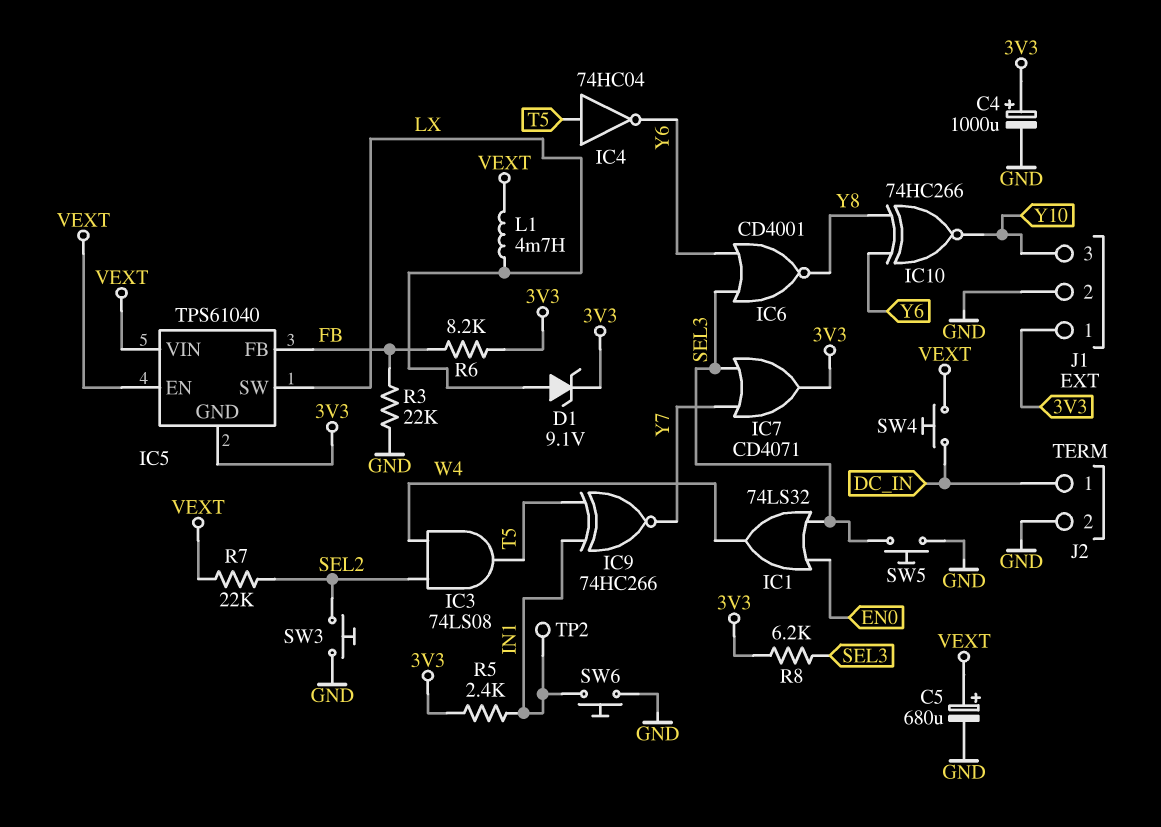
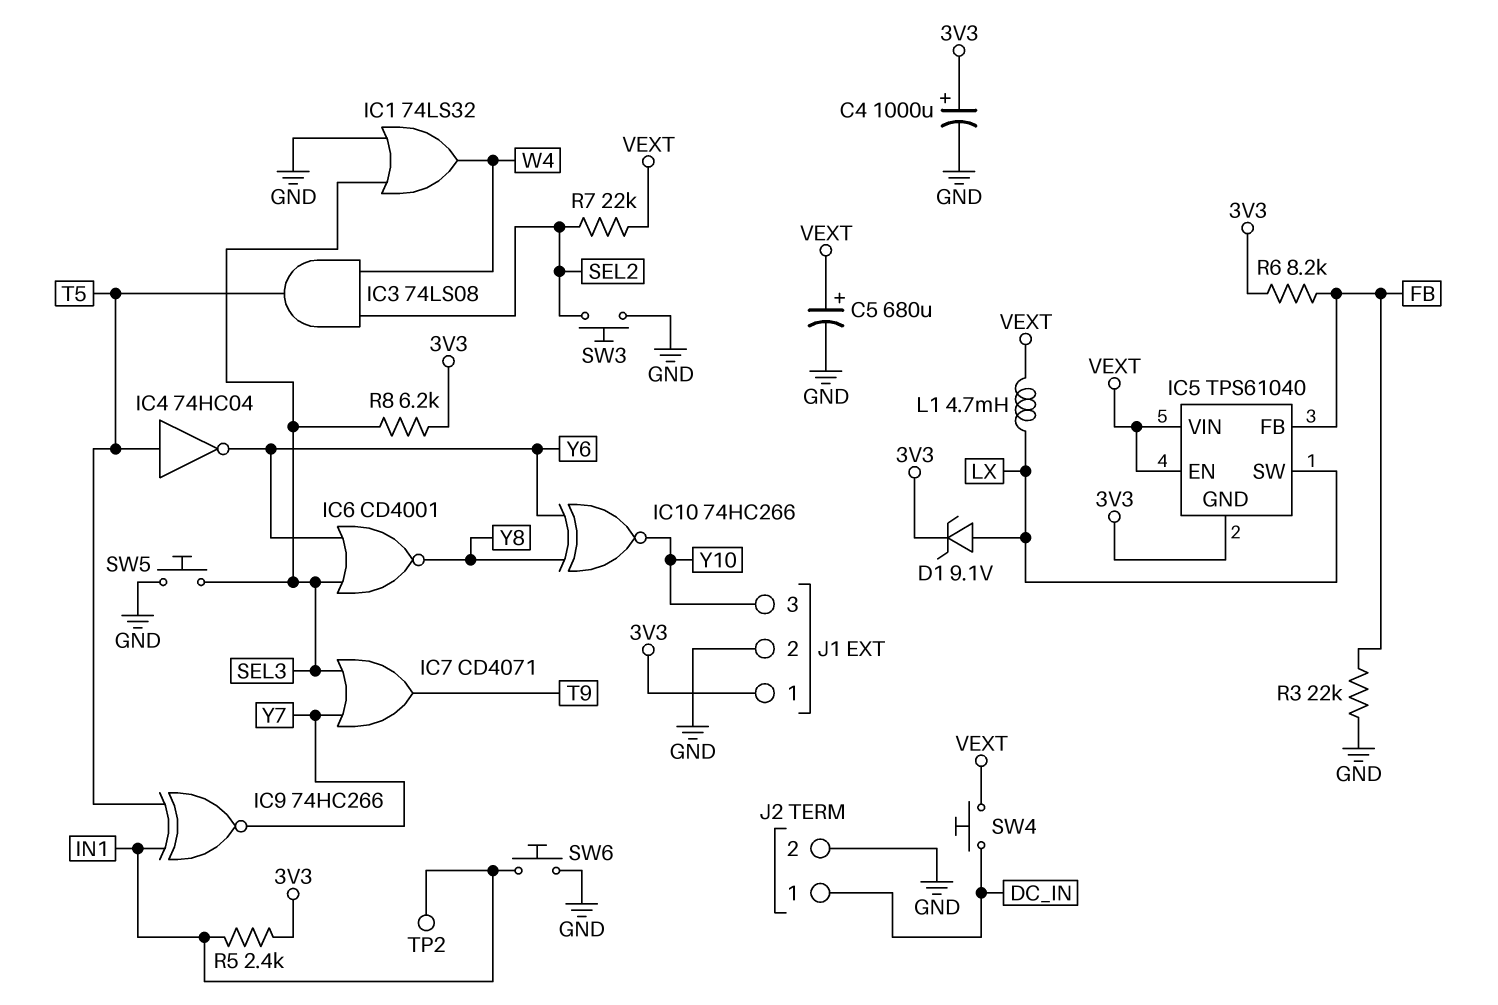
IC1: OR 74LS32 (in EN0, in SEL3, out W4) -> OR 74LS32 (in GND, in SEL3, out W4)
IC7: OR CD4071 (in SEL3, in Y7, out 3V3) -> OR CD4071 (in SEL3, in Y7, out T9)

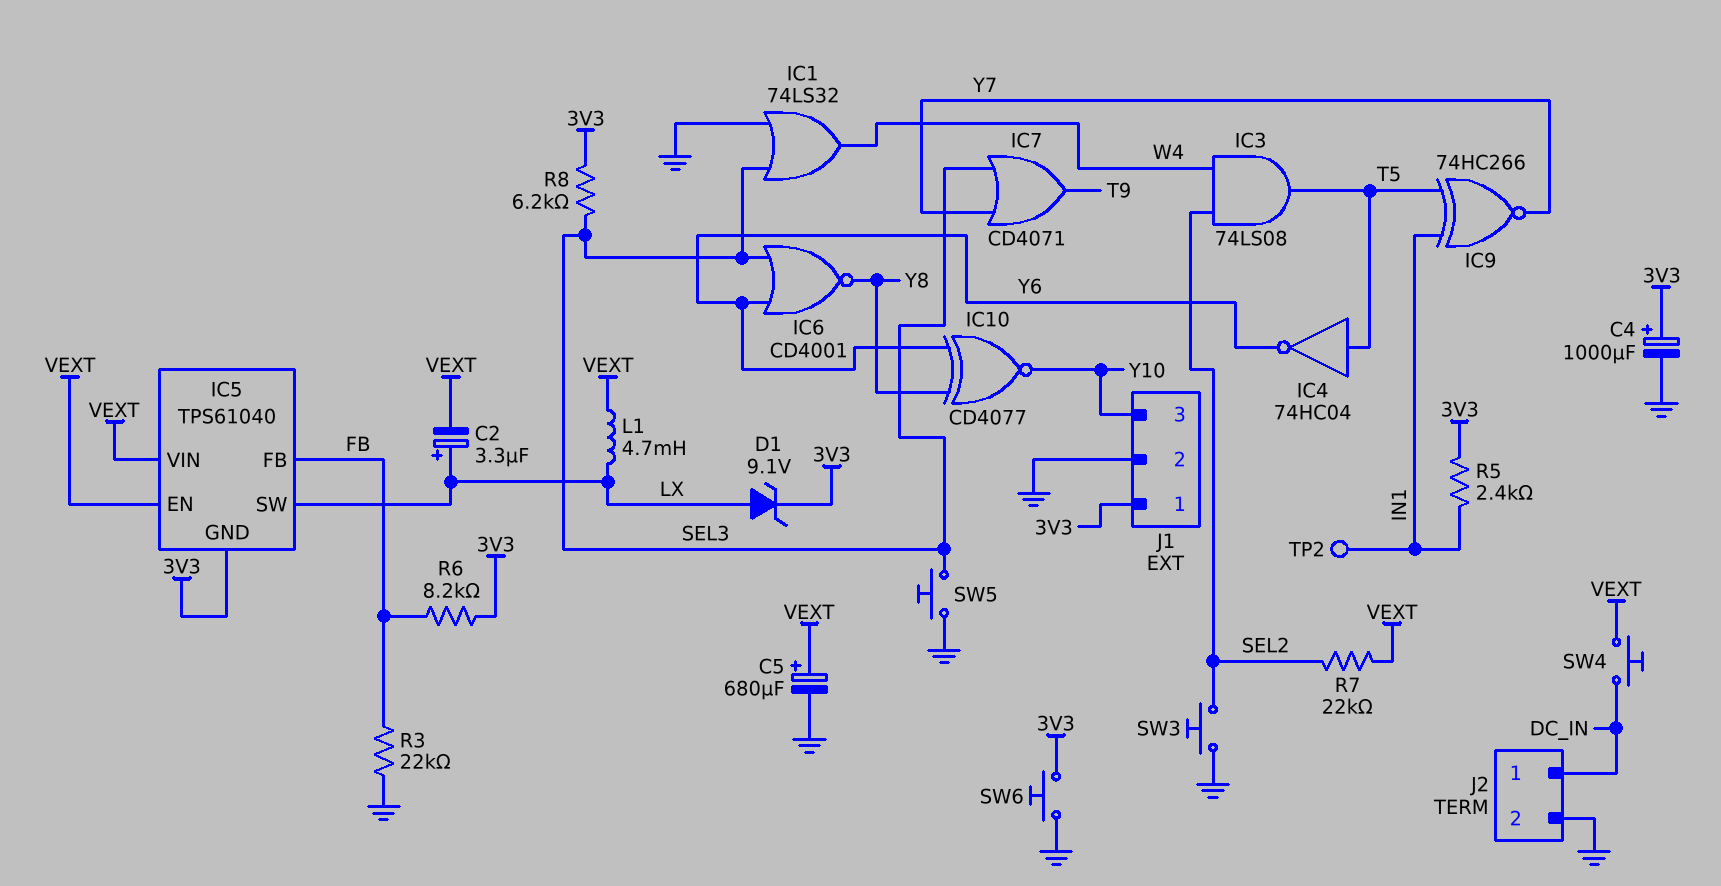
C2: none -> 3.3uF (plus LX, minus VEXT)
IC10: XNOR 74HC266 (in Y6, in Y8, out Y10) -> XNOR CD4077 (in Y6, in Y8, out Y10)
SW6: button (GND, IN1) -> button (3V3, GND)

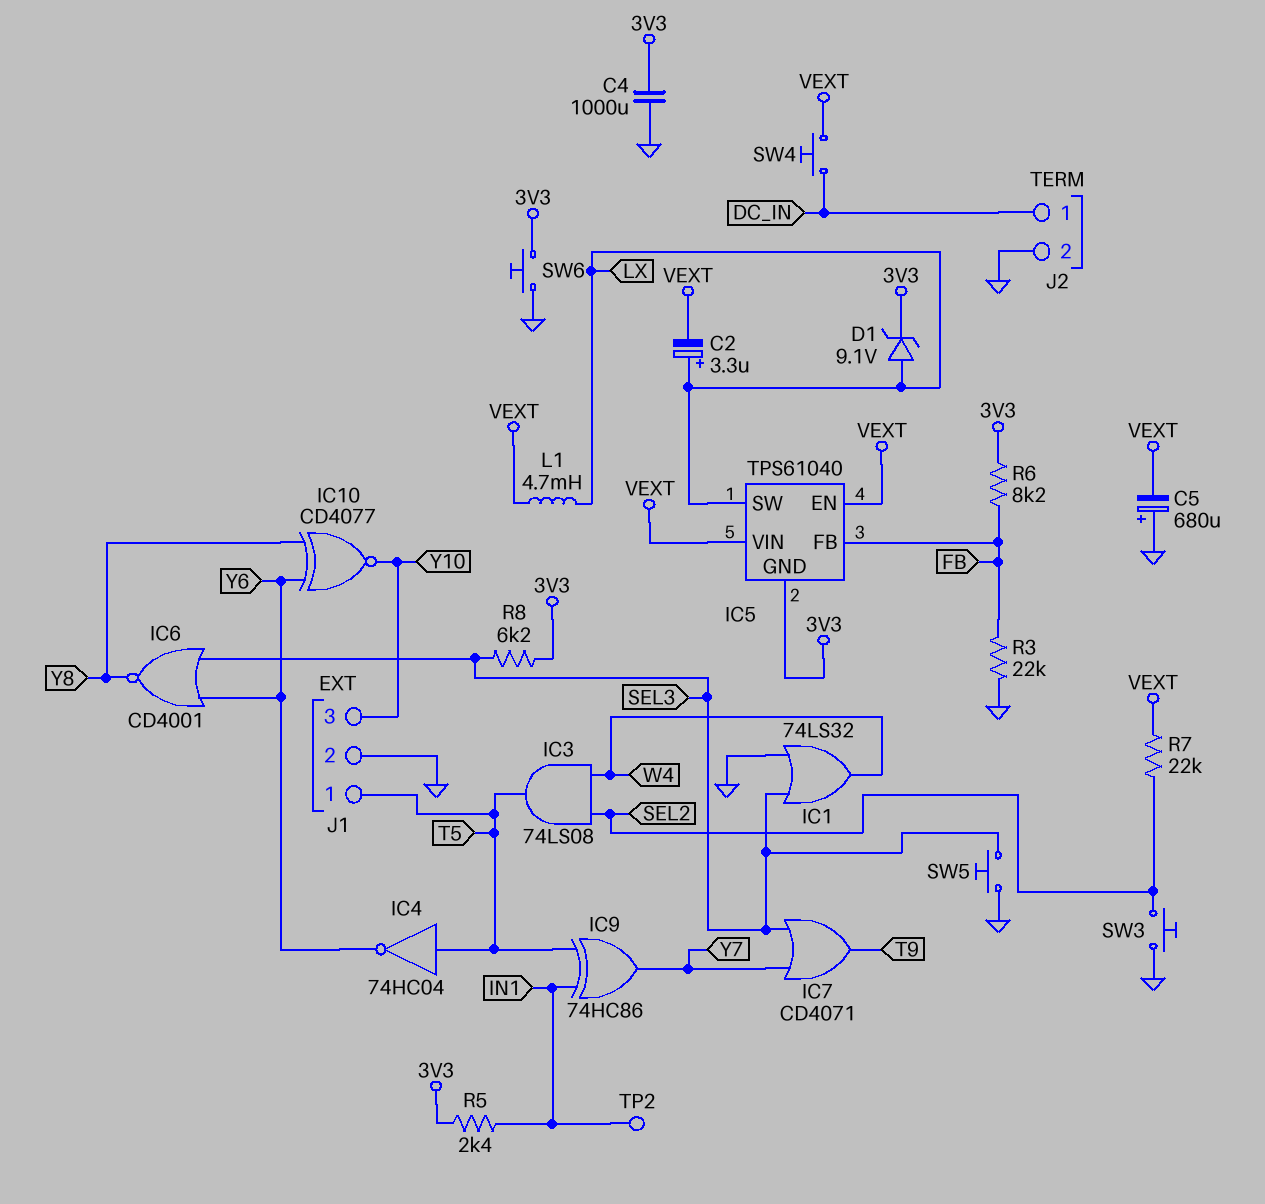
C4: 1000uF (plus 3V3, minus GND) -> 1000uF (3V3, GND)
C5: 680uF (plus VEXT, minus GND) -> 680uF (plus GND, minus VEXT)
IC9: XNOR 74HC266 (in IN1, in T5, out Y7) -> XOR 74HC86 (in IN1, in T5, out Y7)
J1 pin 1: 3V3 -> T5

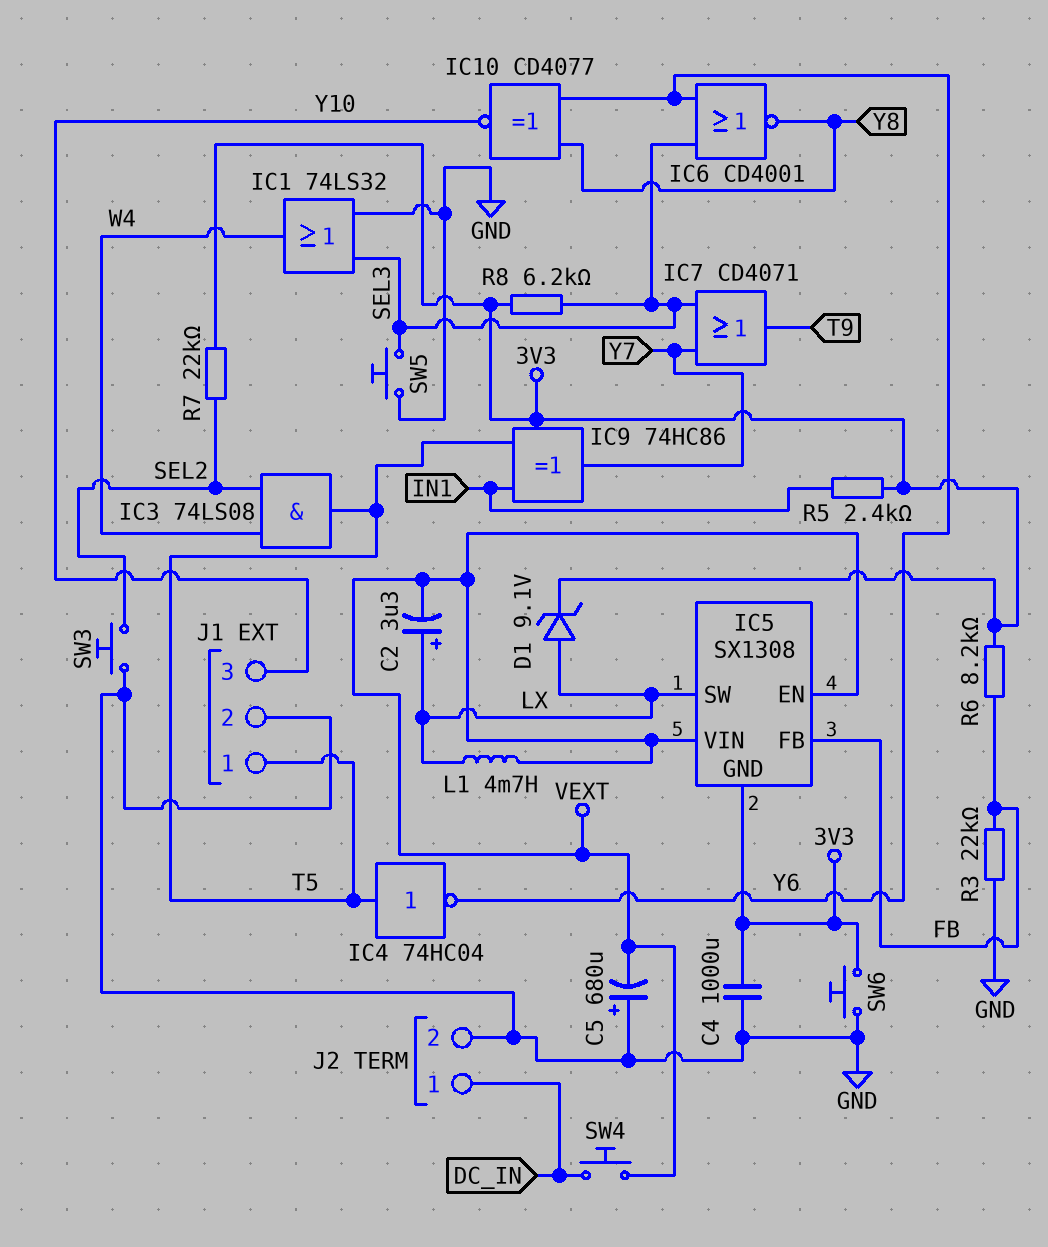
IC5: TPS61040 -> SX1308
R7: 22k (SEL2, VEXT) -> 22k (3V3, SEL2)
TP2: test point (IN1) -> none

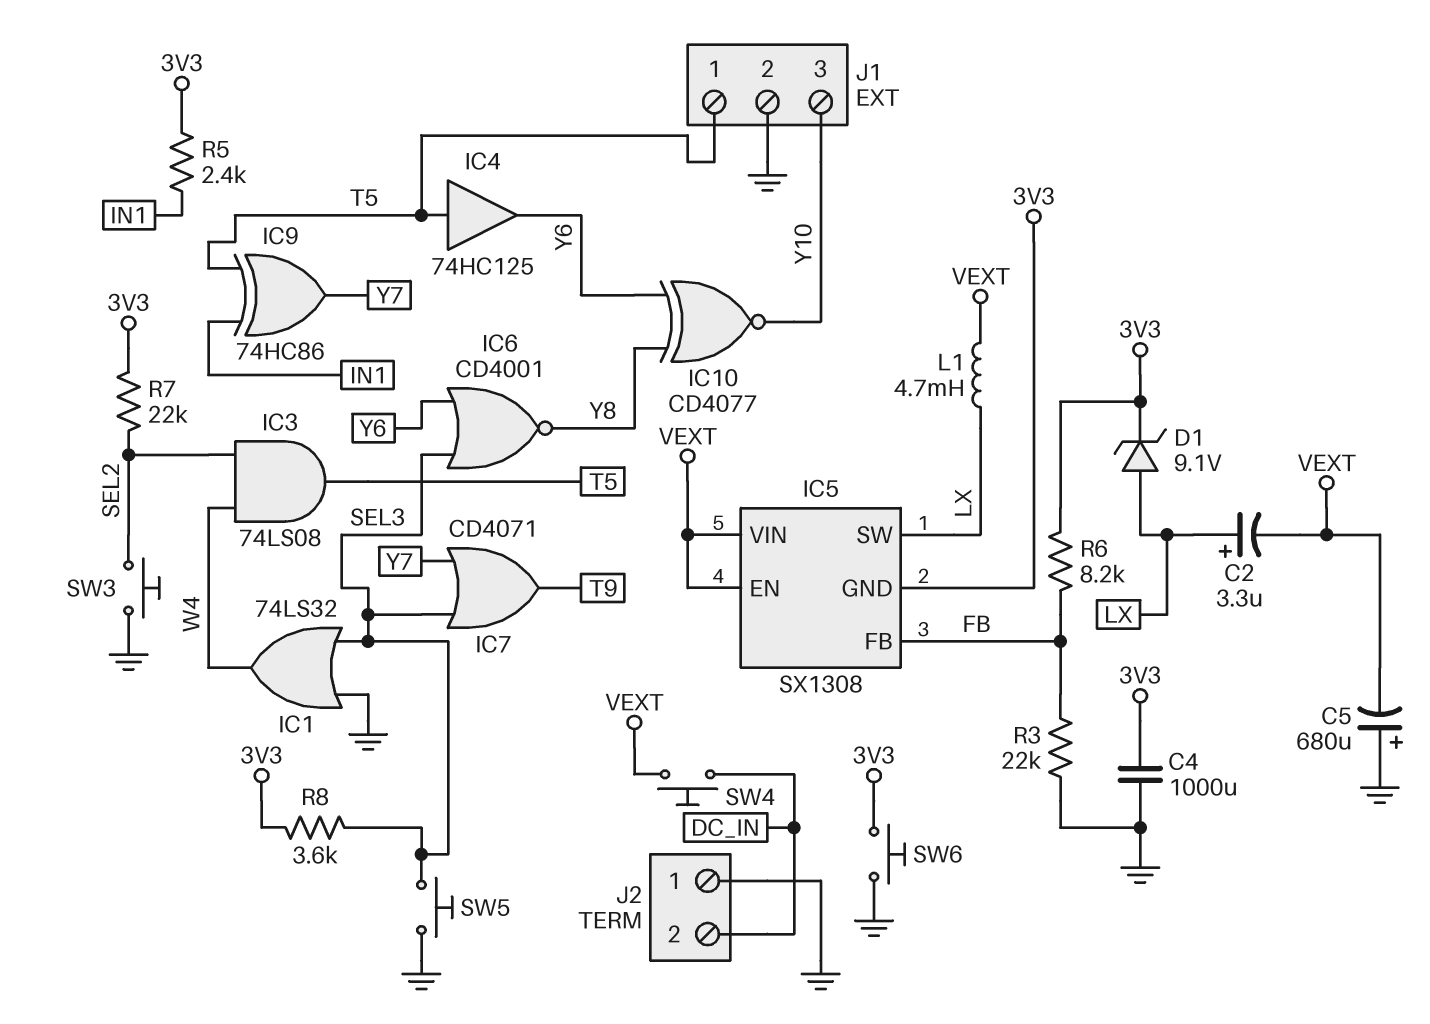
IC4: NOT 74HC04 (in T5, out Y6) -> buffer 74HC125 (in T5, out Y6)
J2 pin 1: DC_IN -> GND
J2 pin 2: GND -> DC_IN
R8: 6.2k (3V3, SEL3) -> 3.6k (3V3, SEL3)

